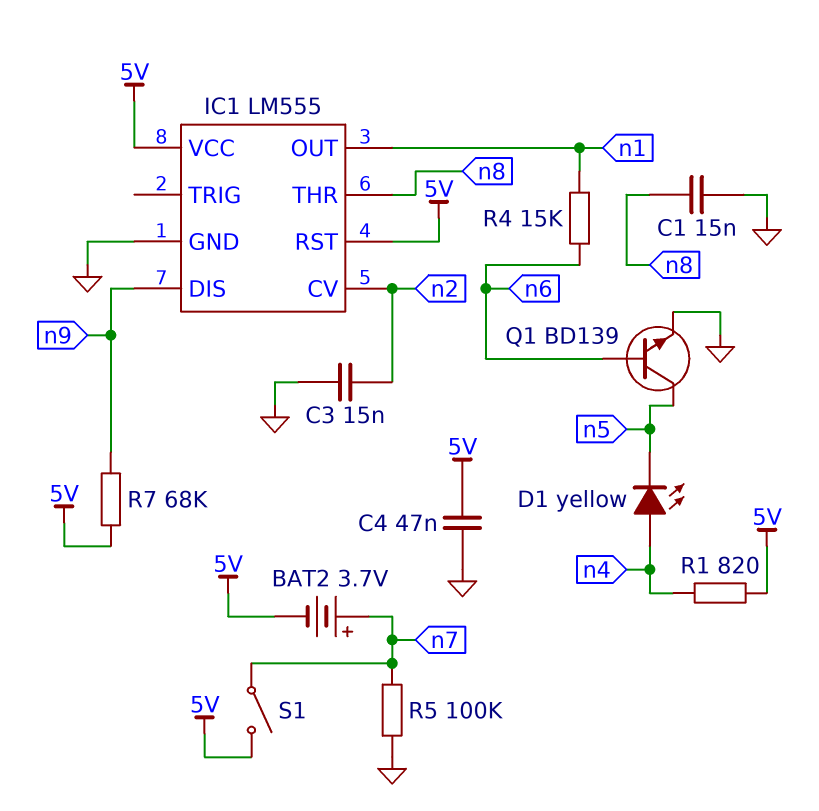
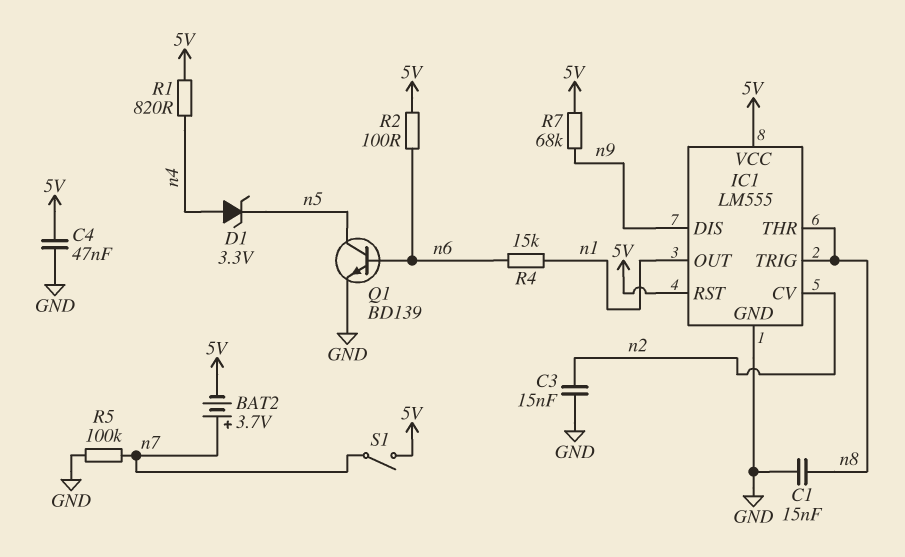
D1: LED yellow (A n4, K n5) -> zener 3.3V (A n4, K n5)
IC1 pin TRIG: none -> n8
R2: none -> 100 (5V, n6)

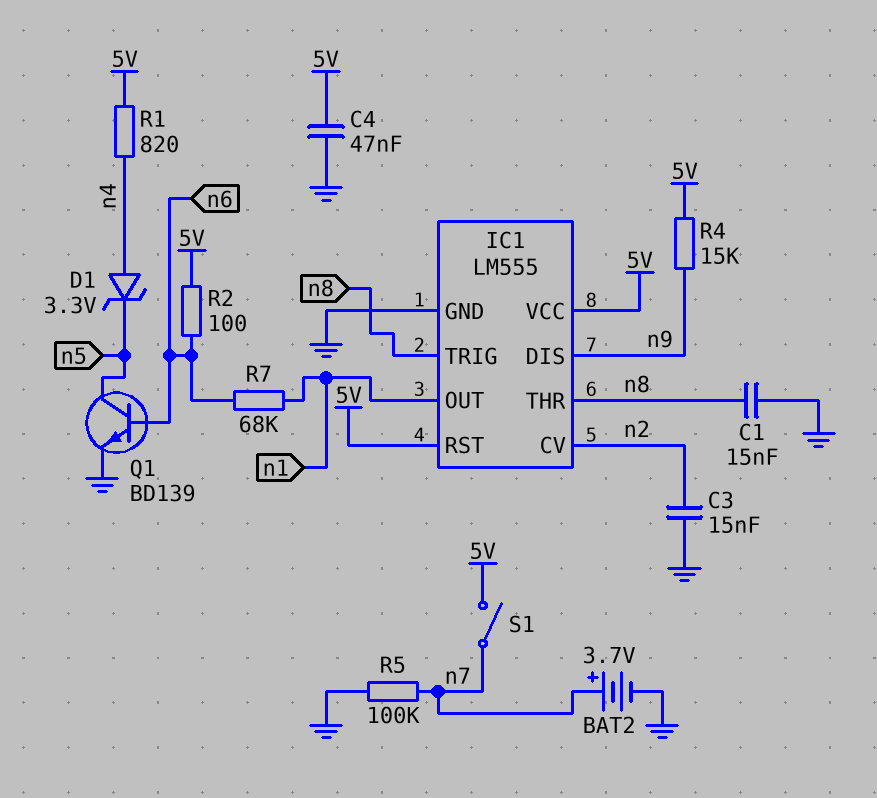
BAT2: 3.7V (plus n7, minus 5V) -> 3.7V (plus n7, minus GND)
R4: 15k (n1, n6) -> 15k (5V, n9)
R7: 68k (5V, n9) -> 68k (n1, n6)

